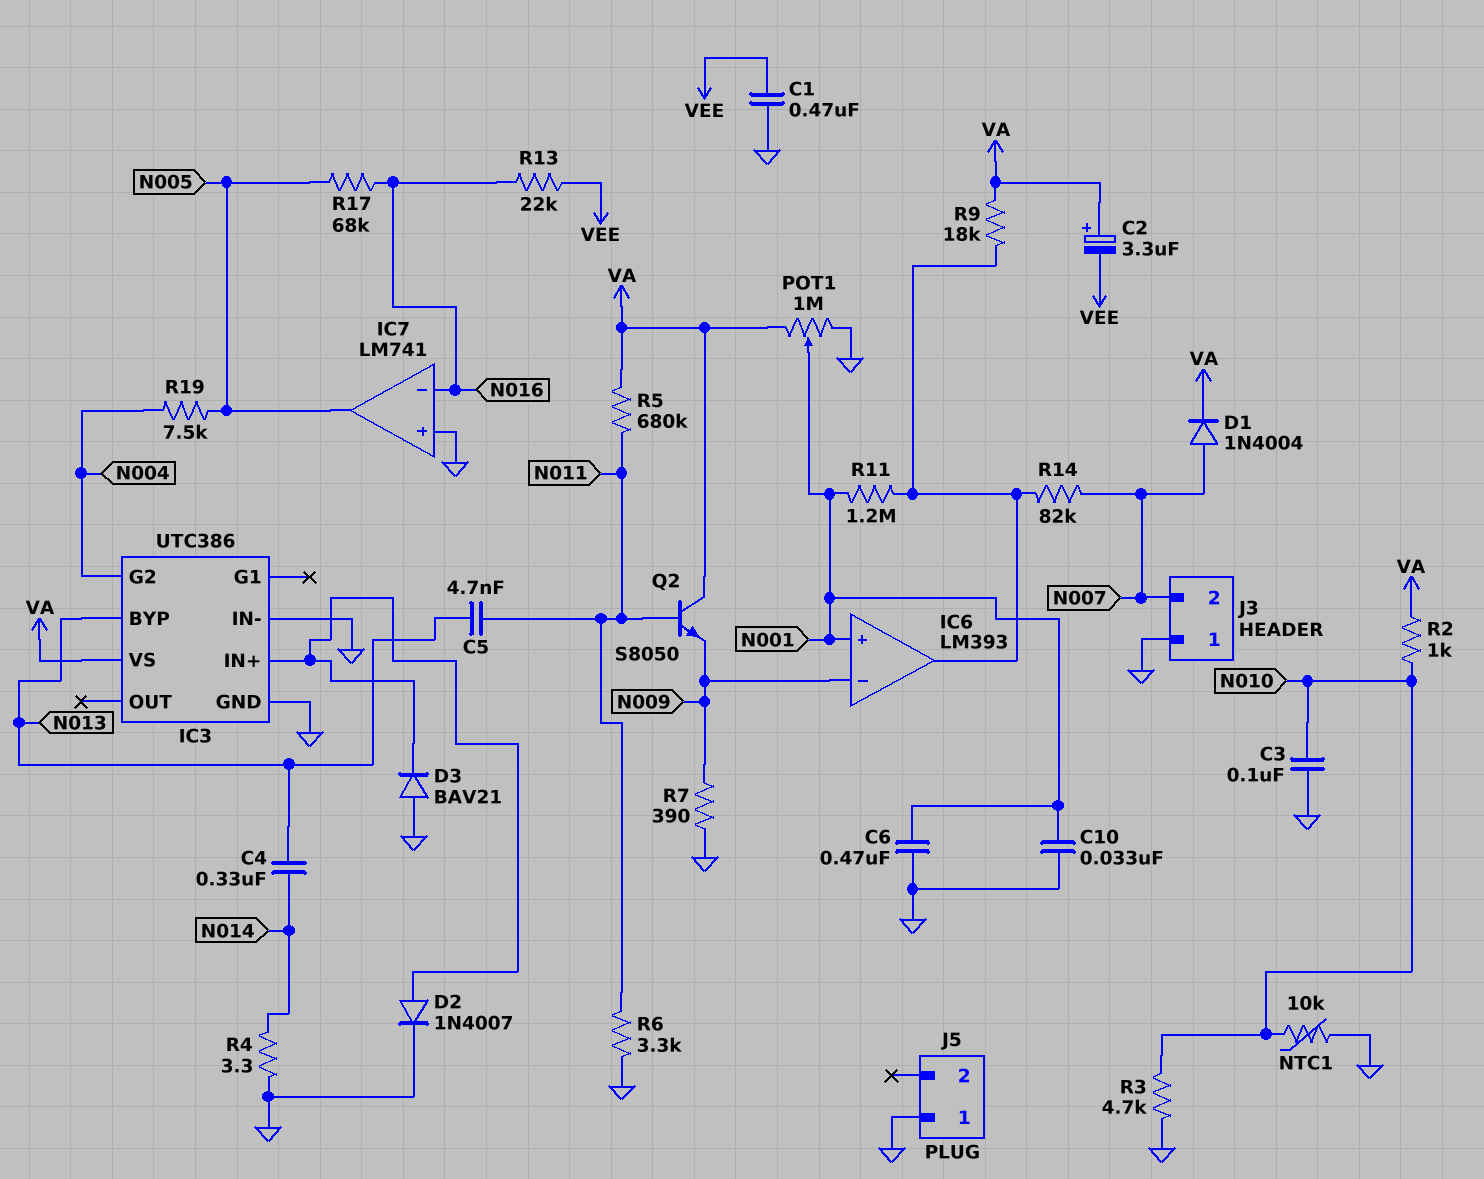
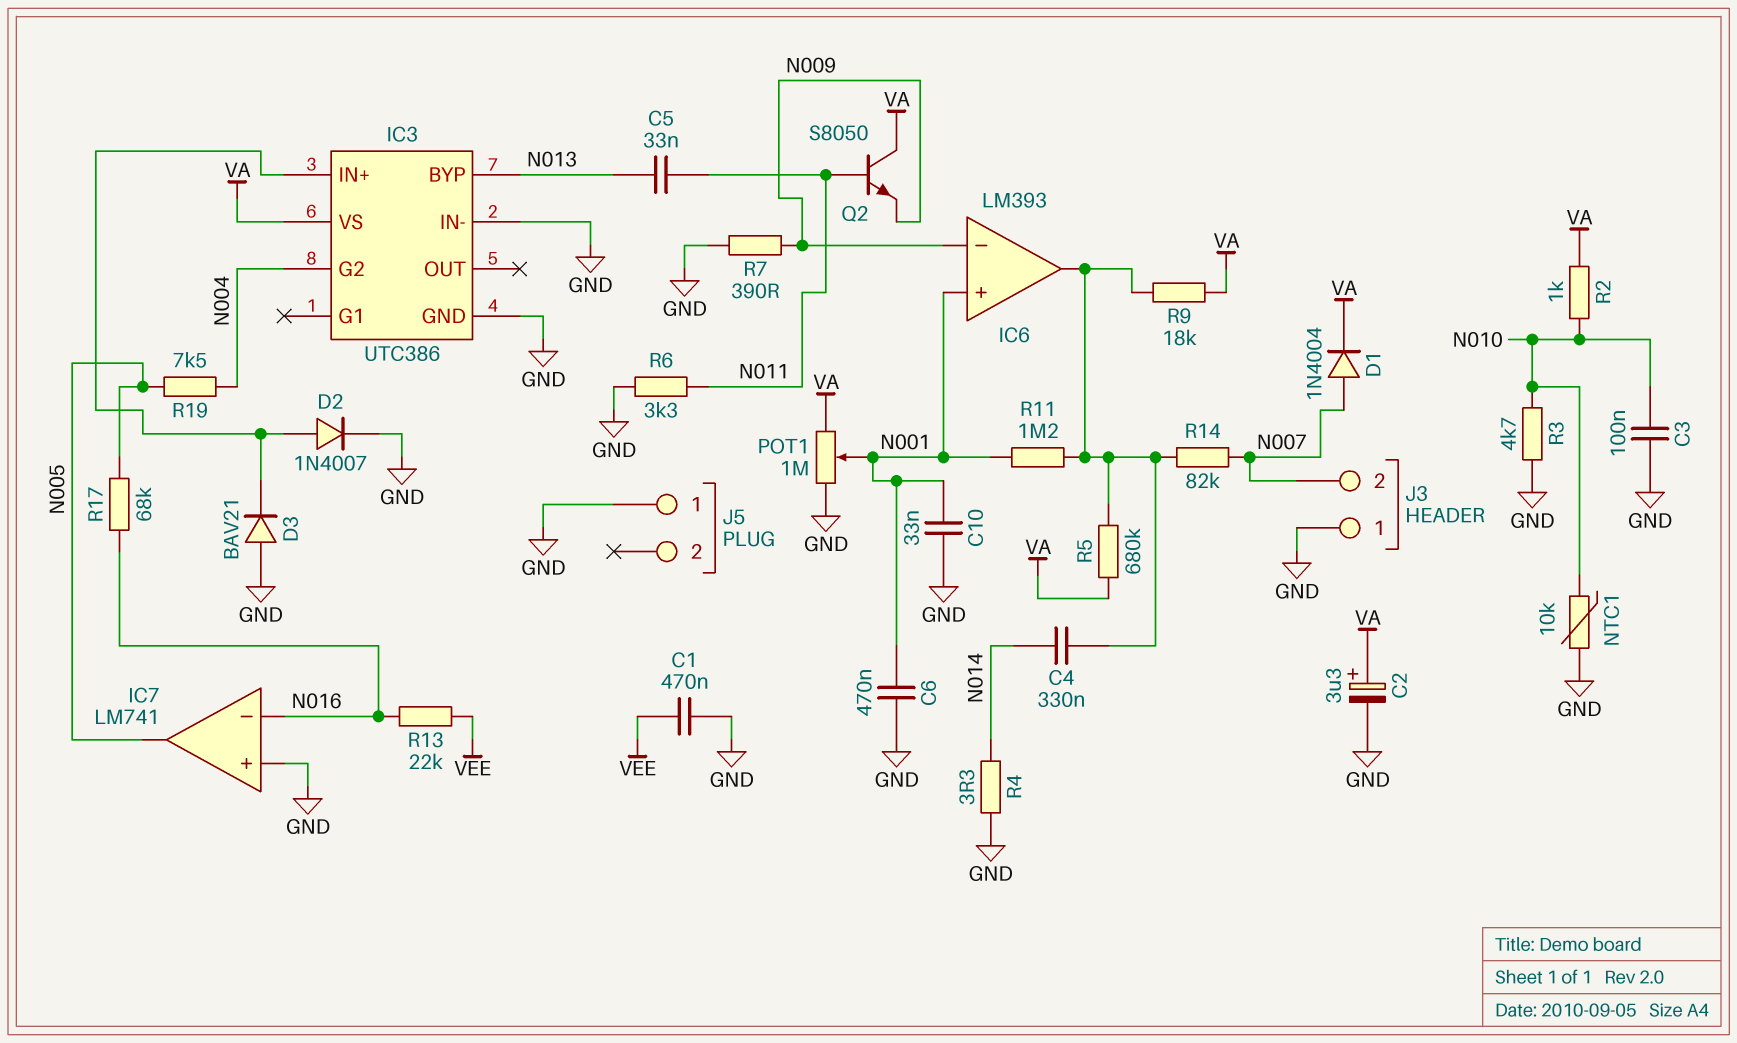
C2: 3.3uF (plus VA, minus VEE) -> 3.3uF (plus VA, minus GND)
C4: 330nF (N013, N014) -> 330nF (IC6/out, N014)
C5: 4.7nF (N011, N013) -> 33nF (N011, N013)
R5: 680k (N011, VA) -> 680k (IC6/out, VA)

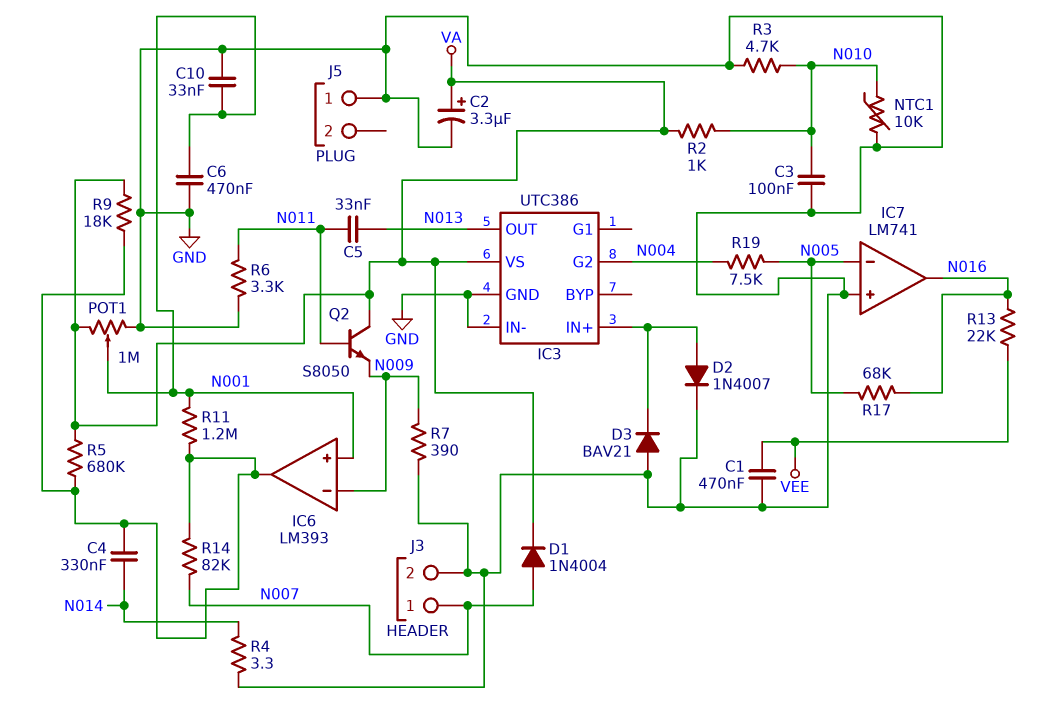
IC3 pin BYP: N013 -> none
IC3 pin OUT: none -> N013
IC7 pin in-: N016 -> N005
IC7 pin out: N005 -> N016
J3 pin 1: GND -> N007
J3 pin 2: N007 -> GND

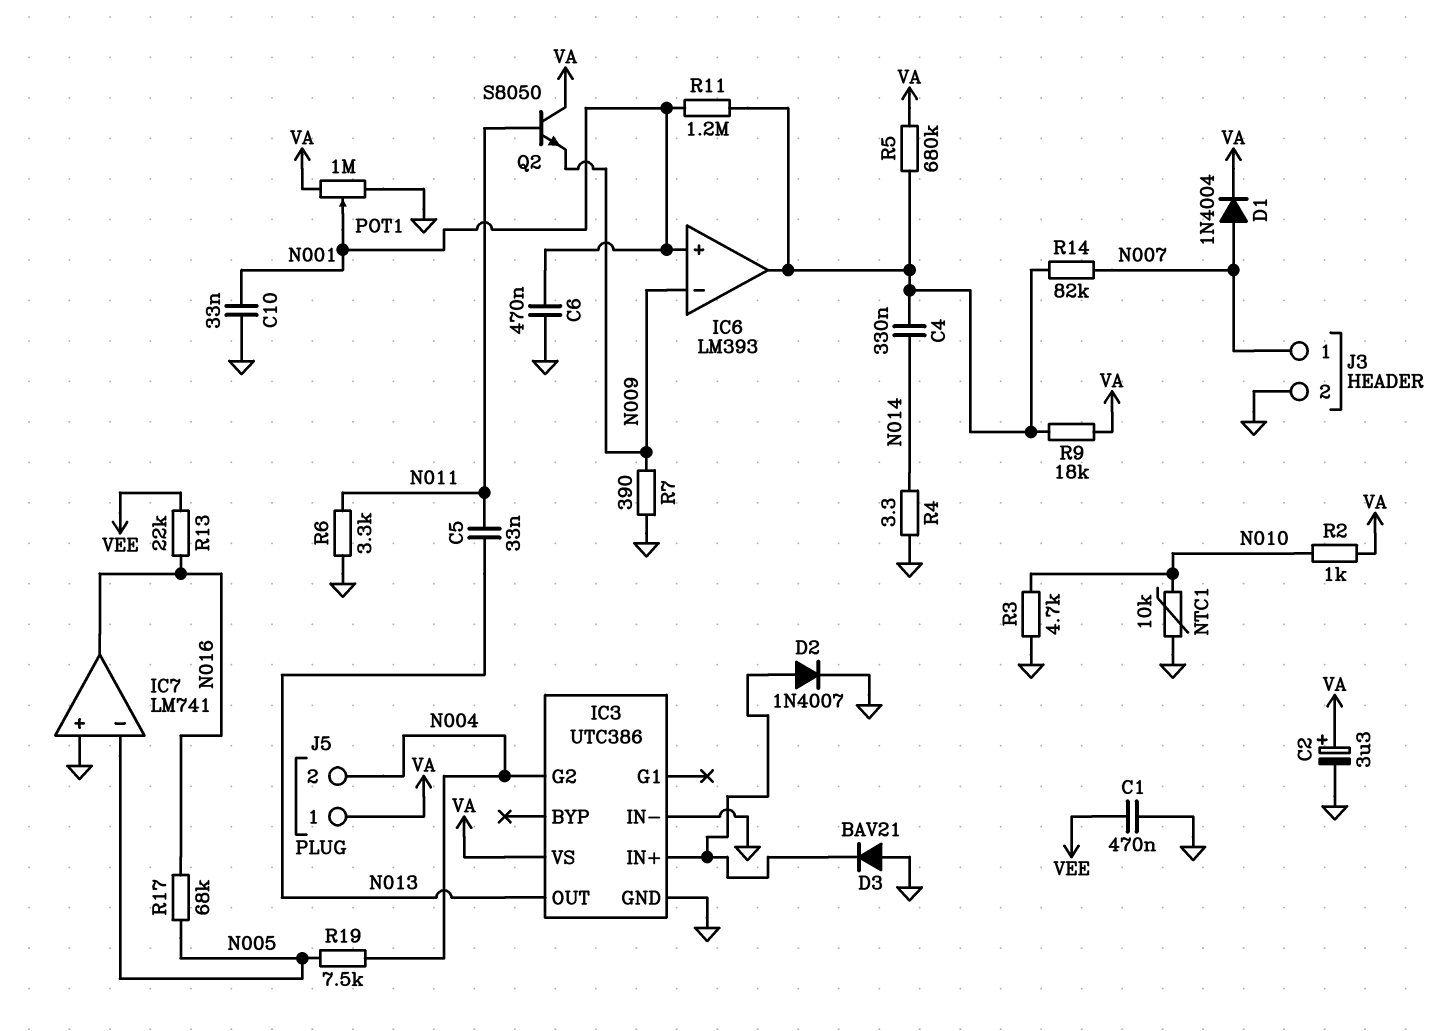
C3: 100nF (GND, N010) -> none
J5 pin 1: GND -> VA
J5 pin 2: none -> N004

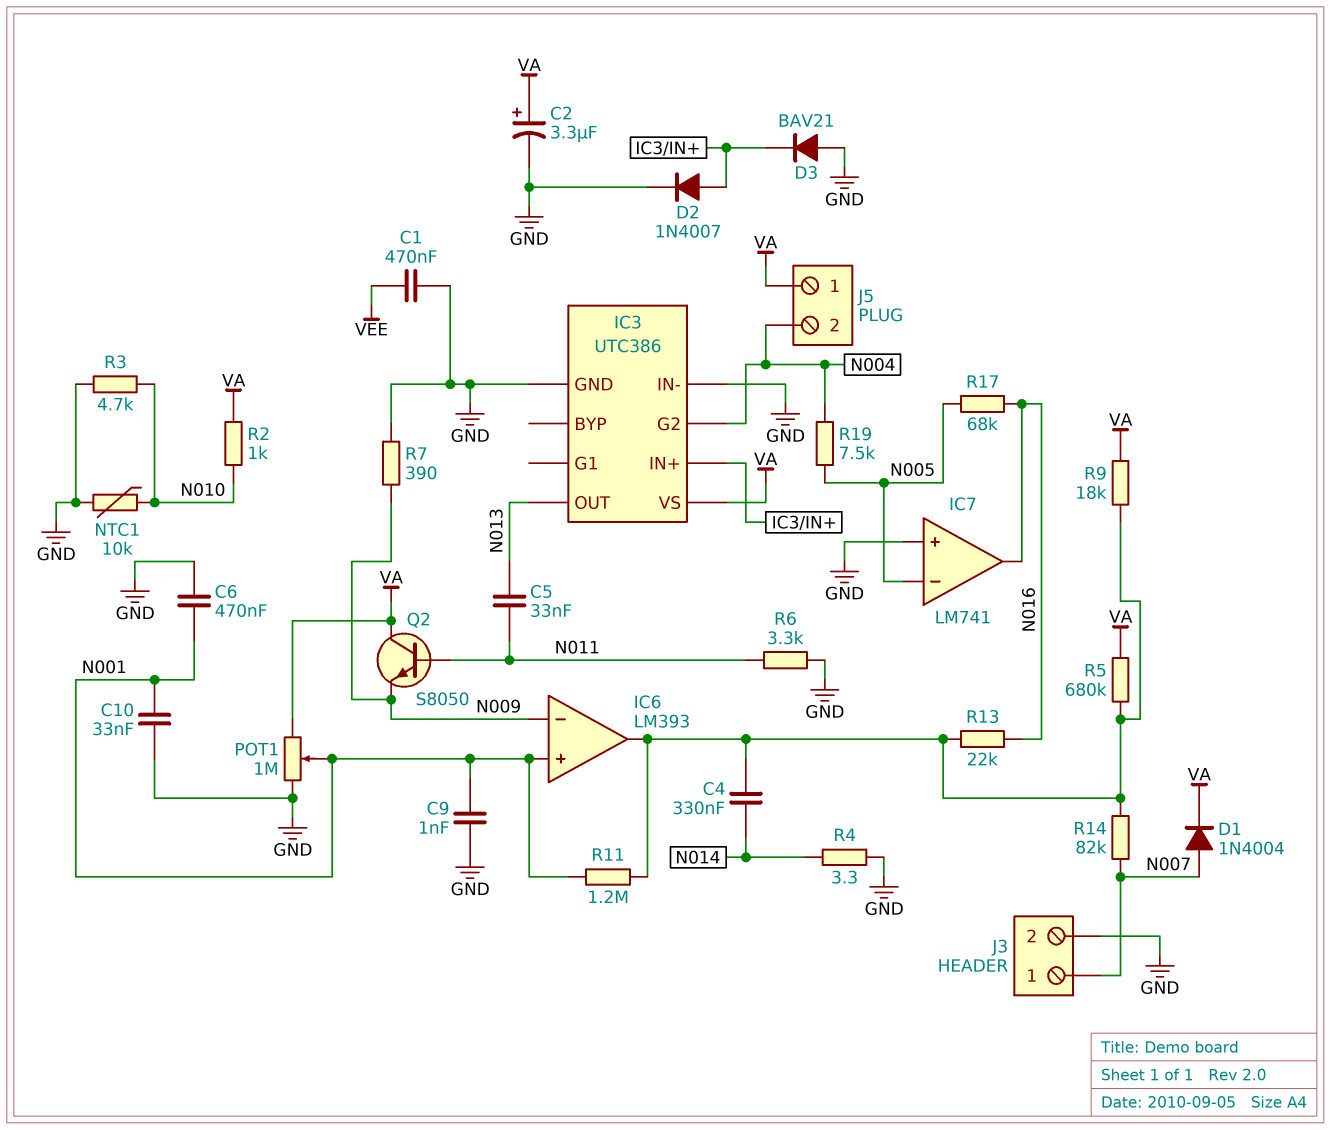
C9: none -> 1nF (GND, N001)
R13: 22k (N016, VEE) -> 22k (IC6/out, N016)

